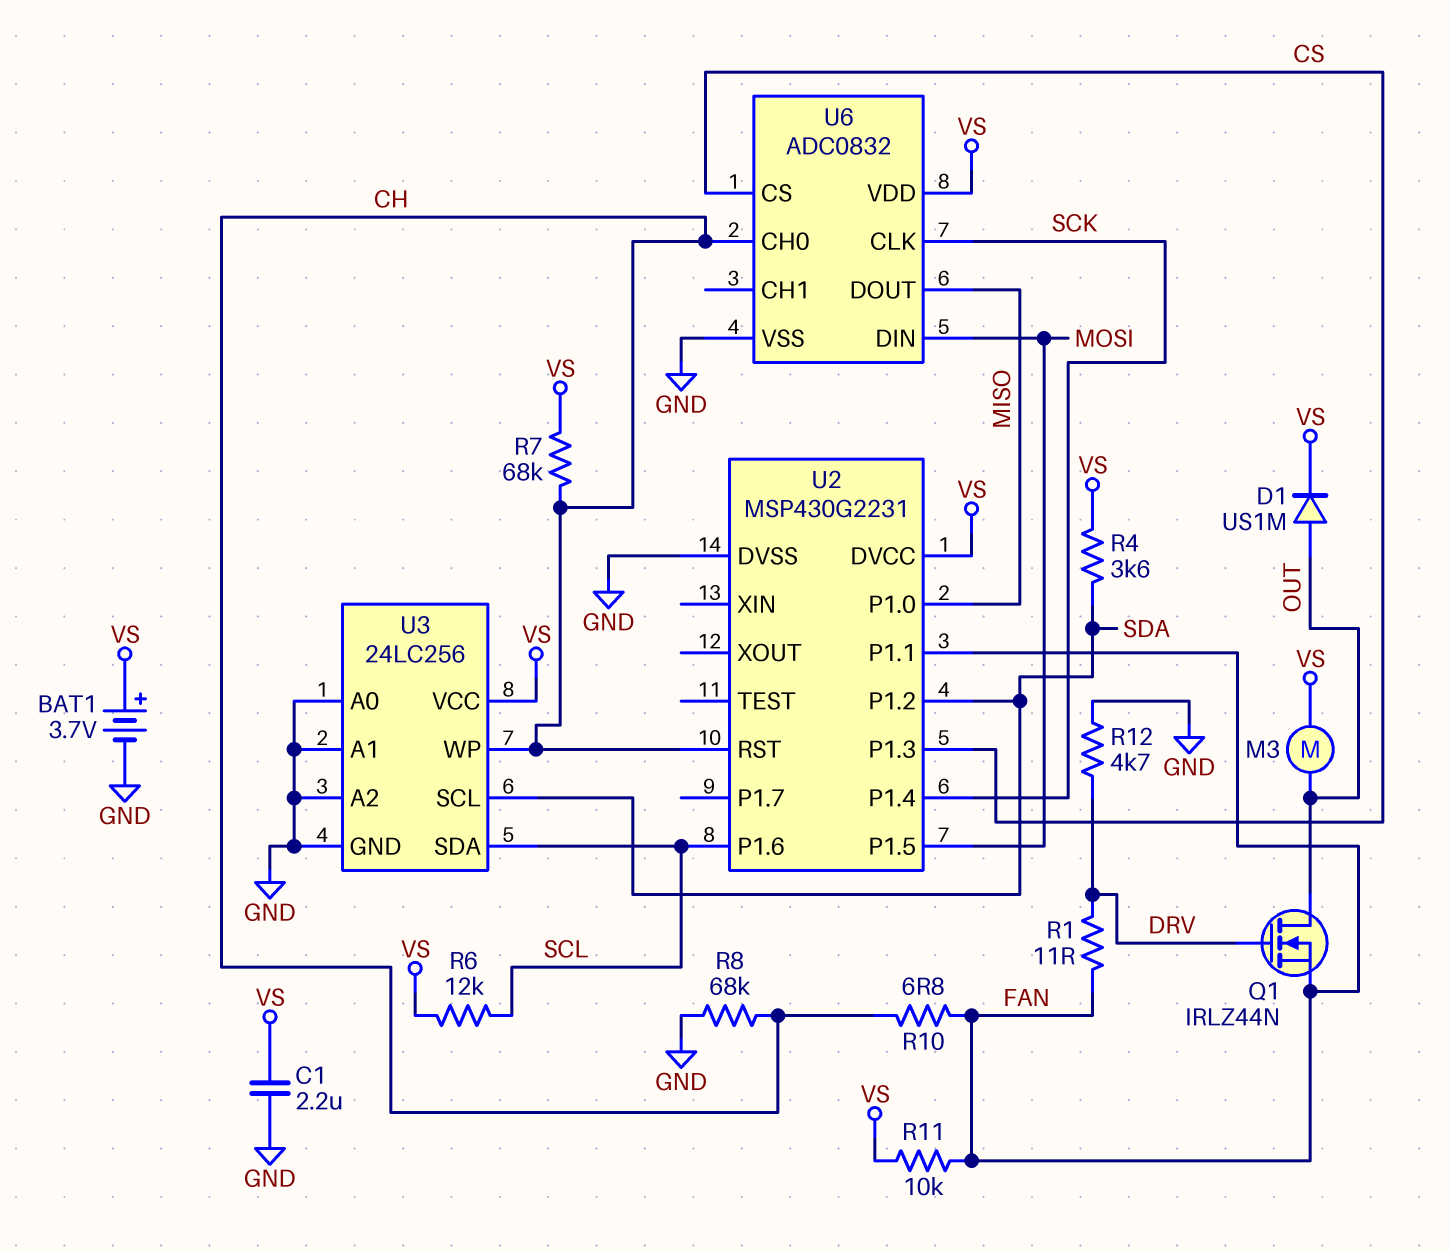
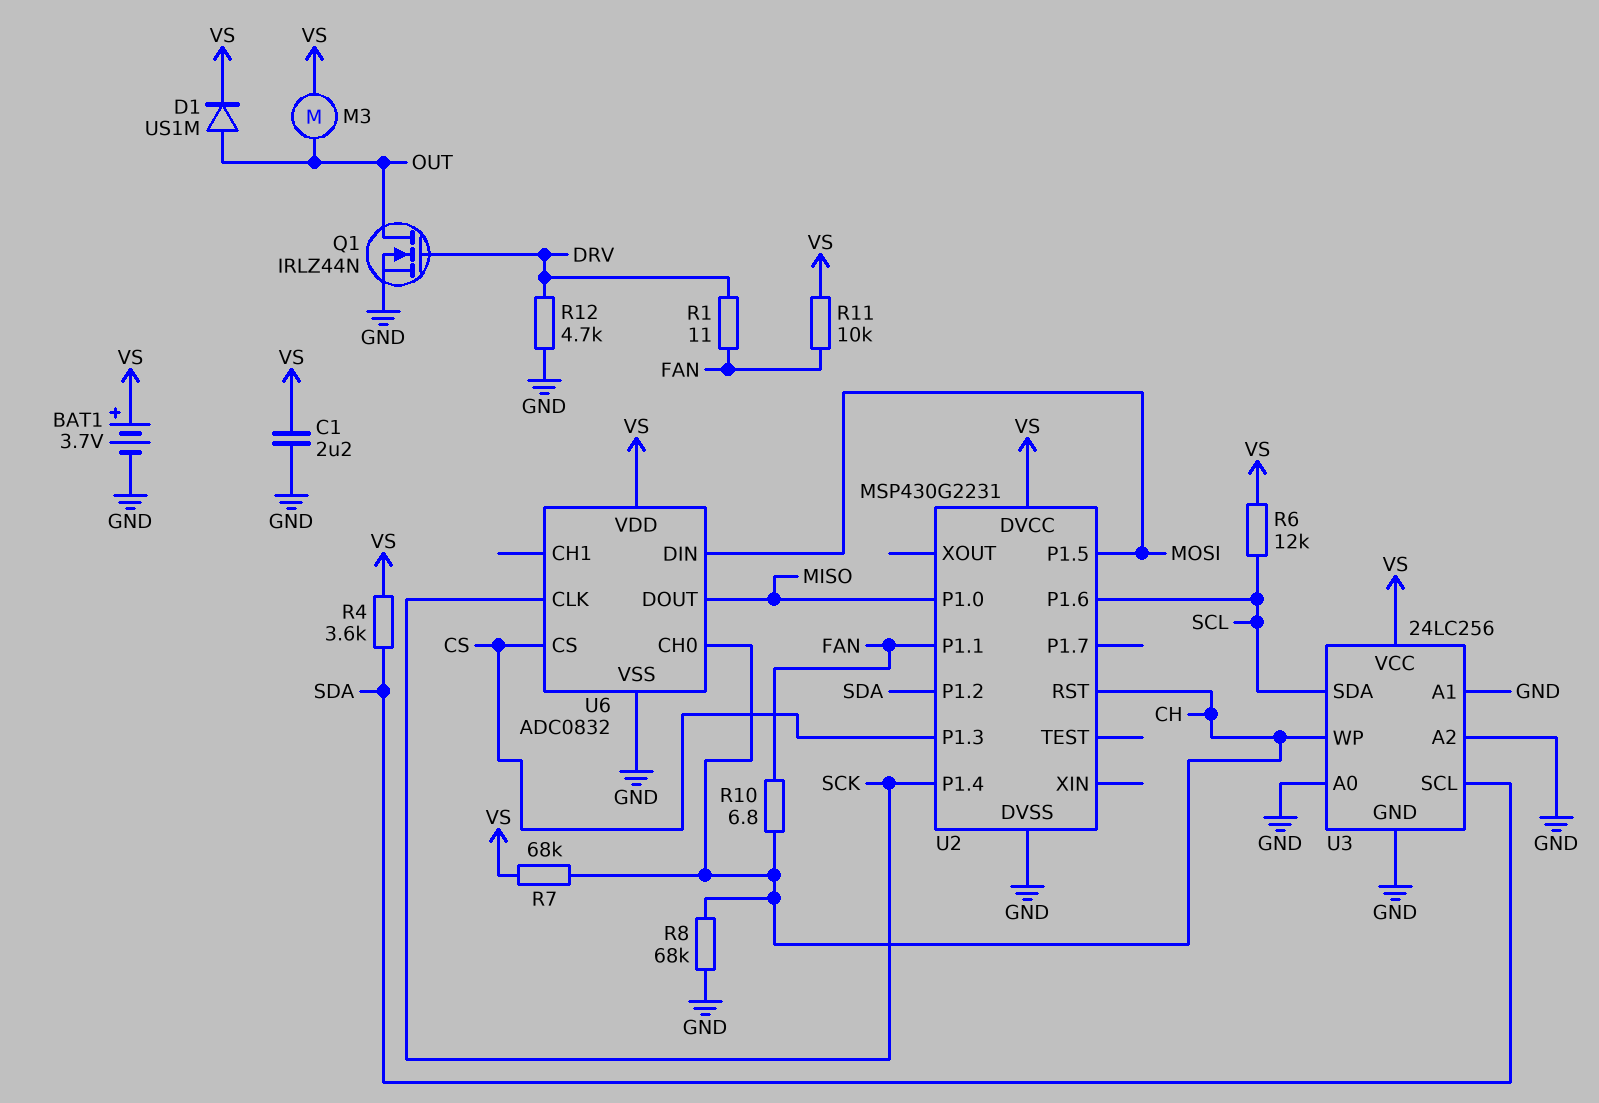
Q1: NMOS IRLZ44N (G DRV, D OUT, S FAN) -> NMOS IRLZ44N (G DRV, D OUT, S GND)

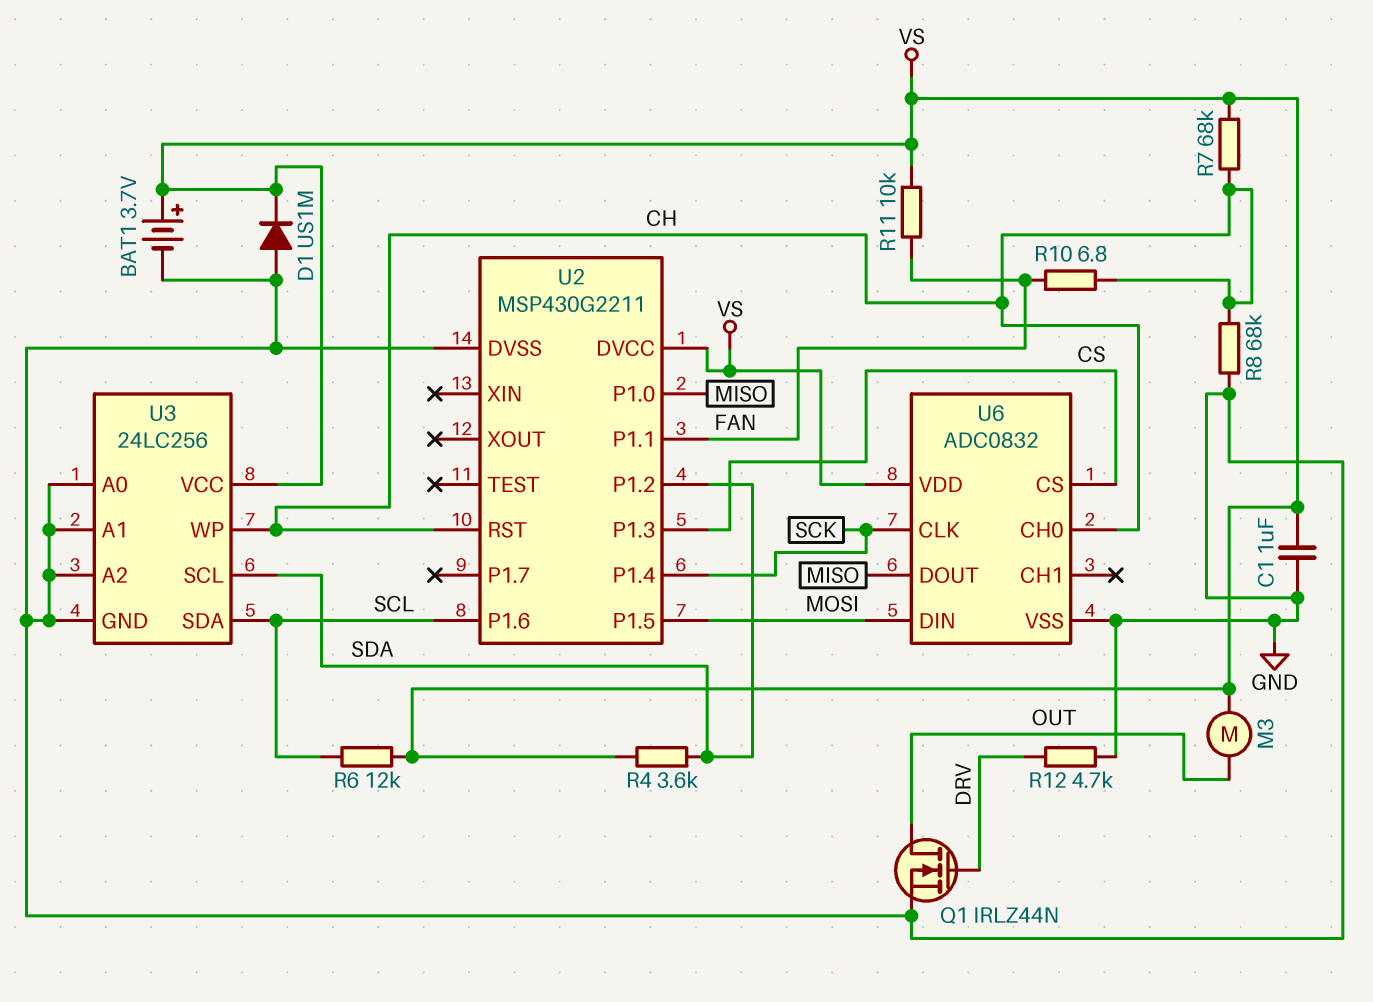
C1: 2.2uF (GND, VS) -> 1uF (GND, VS)
D1: diode US1M (A OUT, K VS) -> diode US1M (A GND, K VS)
R1: 11 (DRV, FAN) -> none
U2: MSP430G2231 -> MSP430G2211

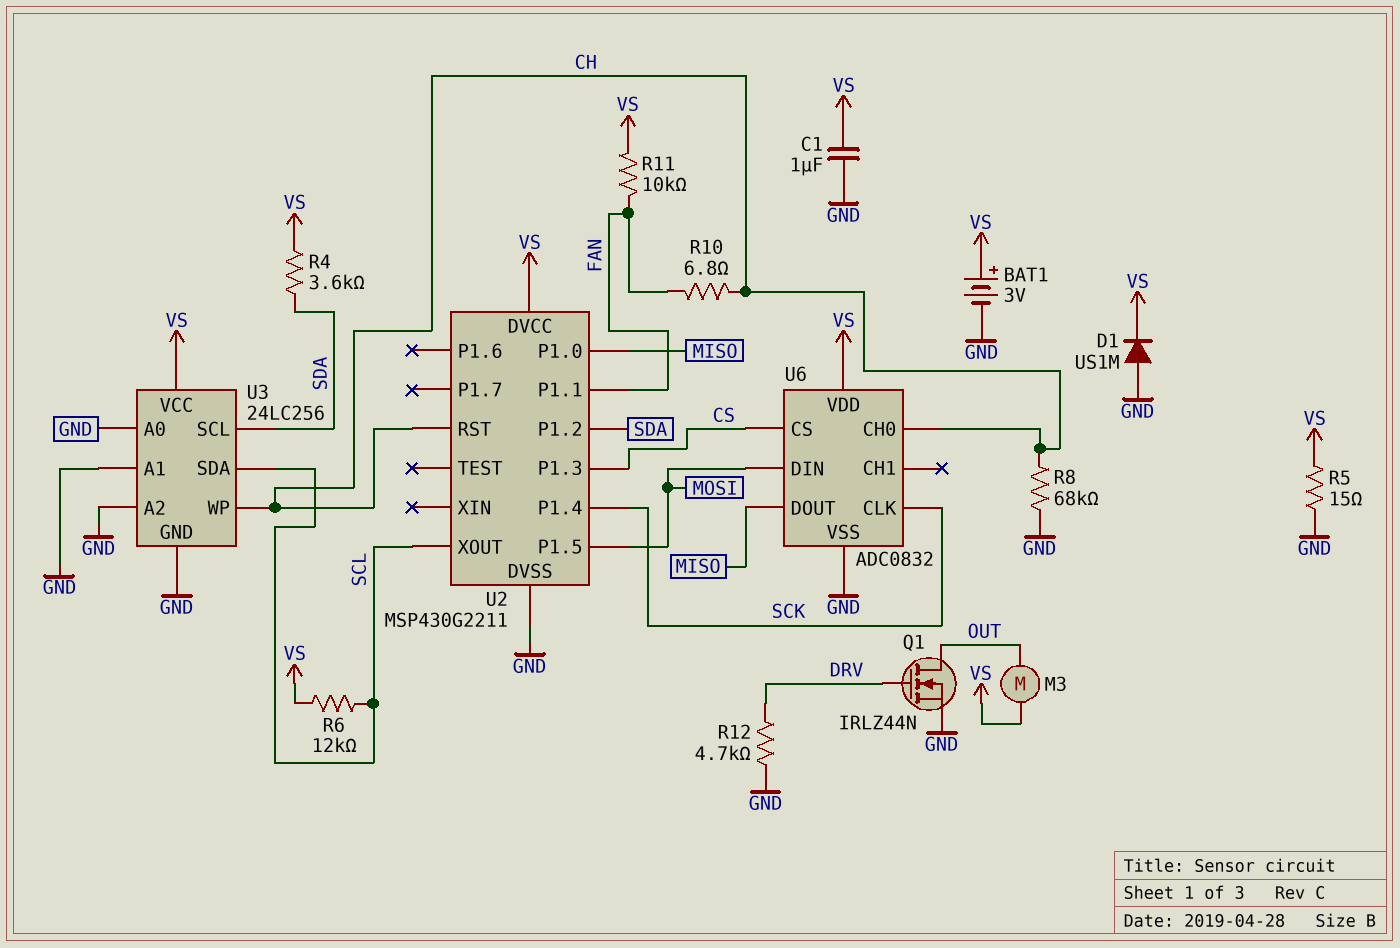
BAT1: 3.7V (plus VS, minus GND) -> 3V (plus VS, minus GND)
R5: none -> 15 (GND, VS)
R7: 68k (CH, VS) -> none
U2 pin P1.6: SCL -> none
U2 pin XOUT: none -> SCL

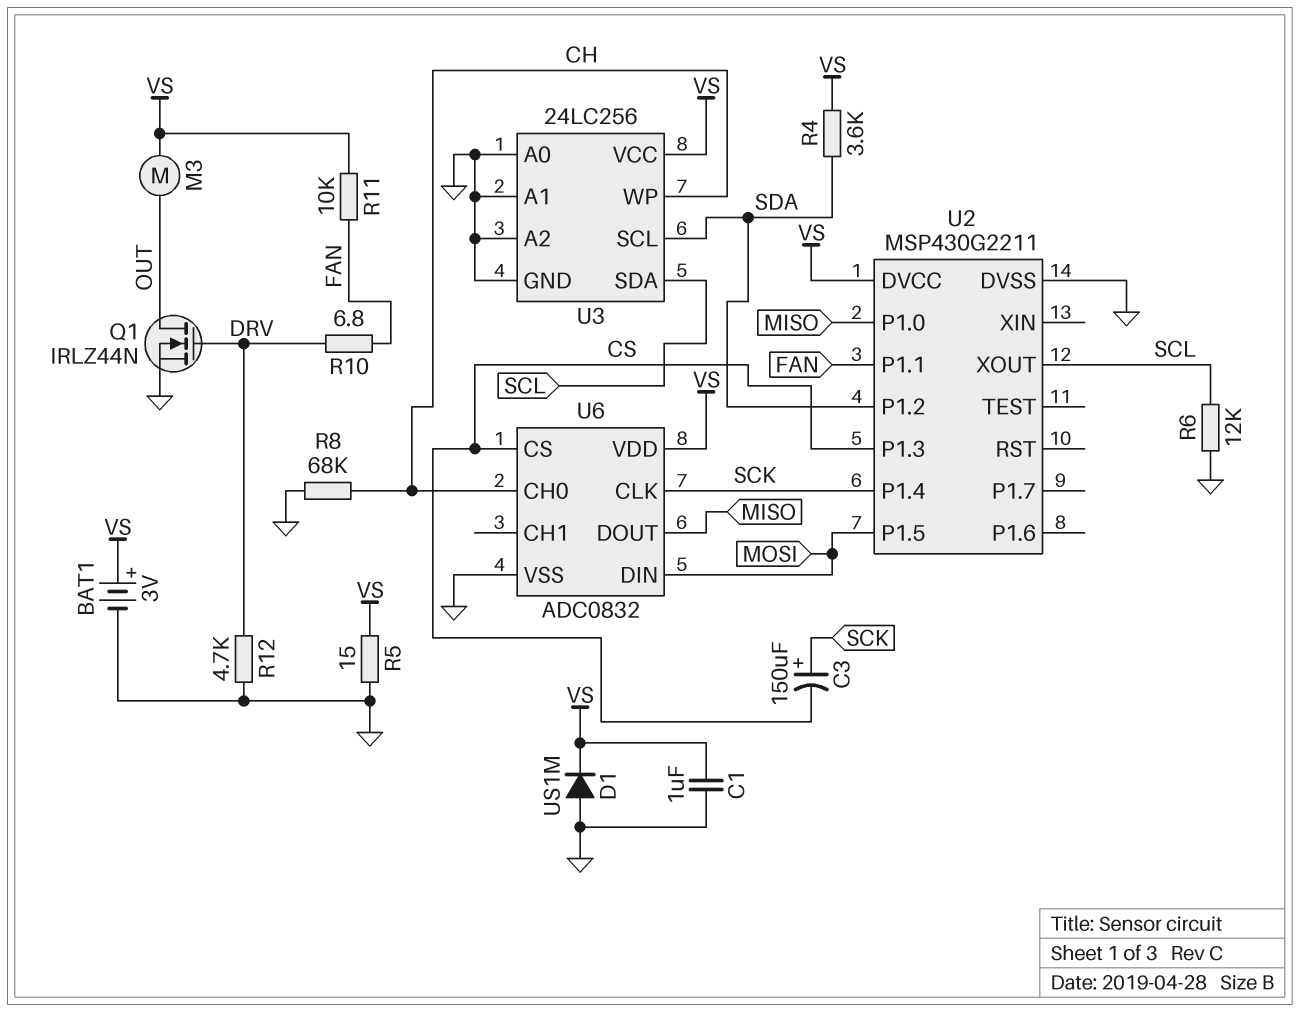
C3: none -> 150uF (plus SCK, minus CS)
R6: 12k (SCL, VS) -> 12k (GND, SCL)
R10: 6.8 (CH, FAN) -> 6.8 (DRV, FAN)
U2 pin RST: CH -> none

